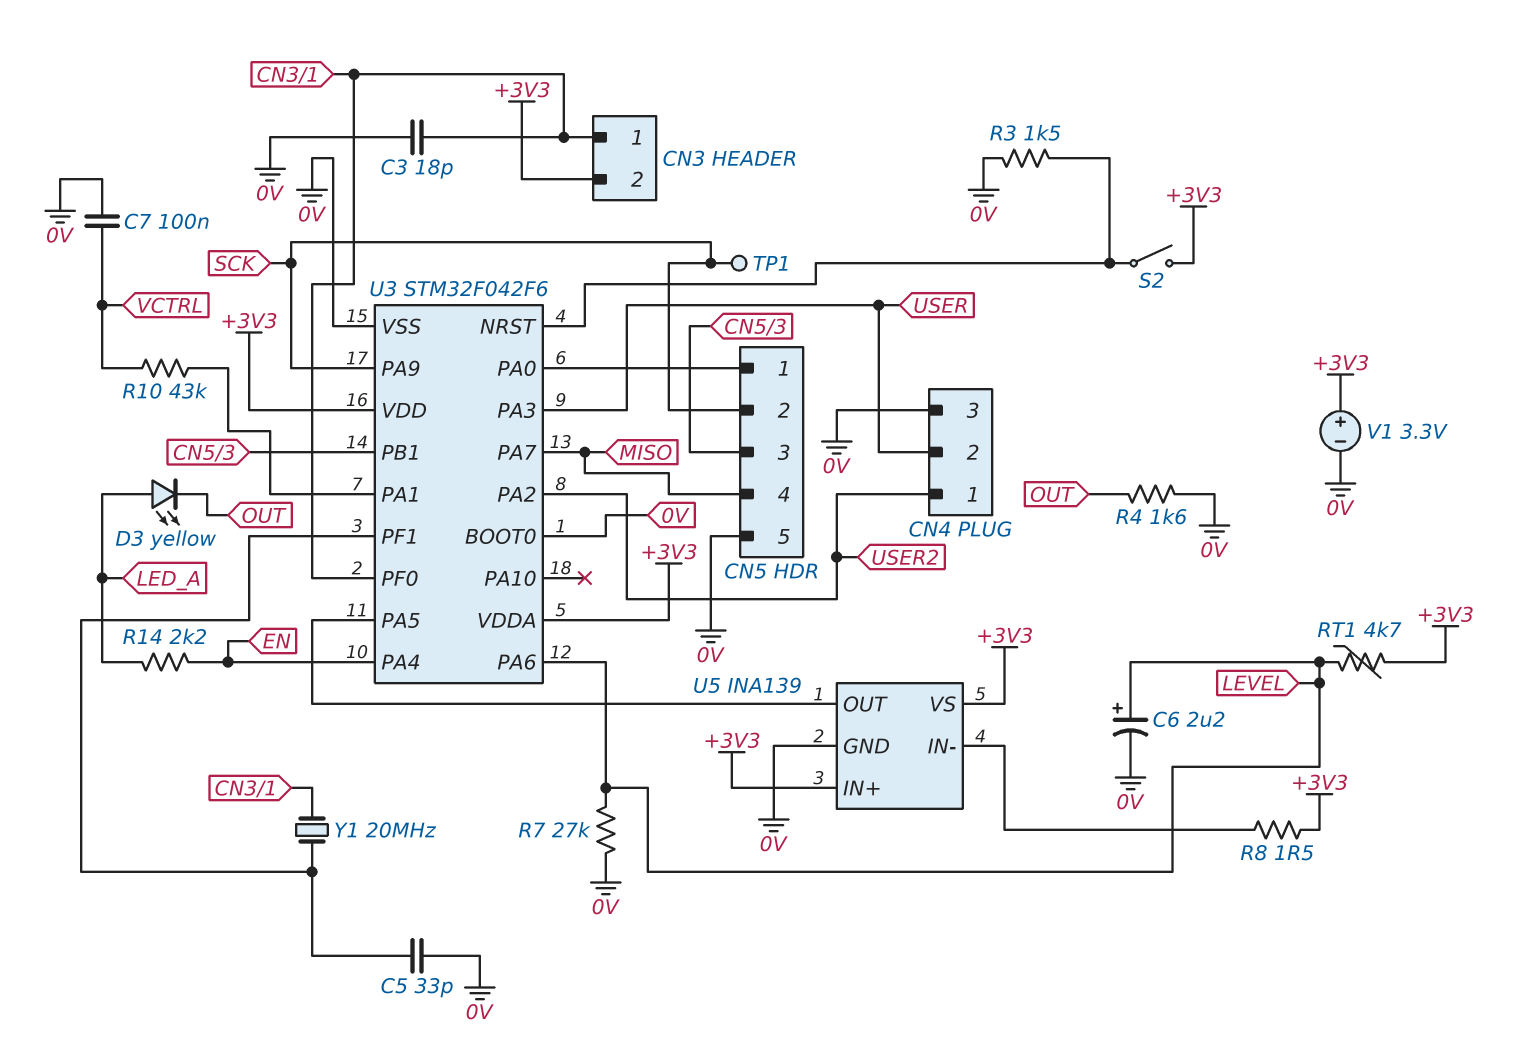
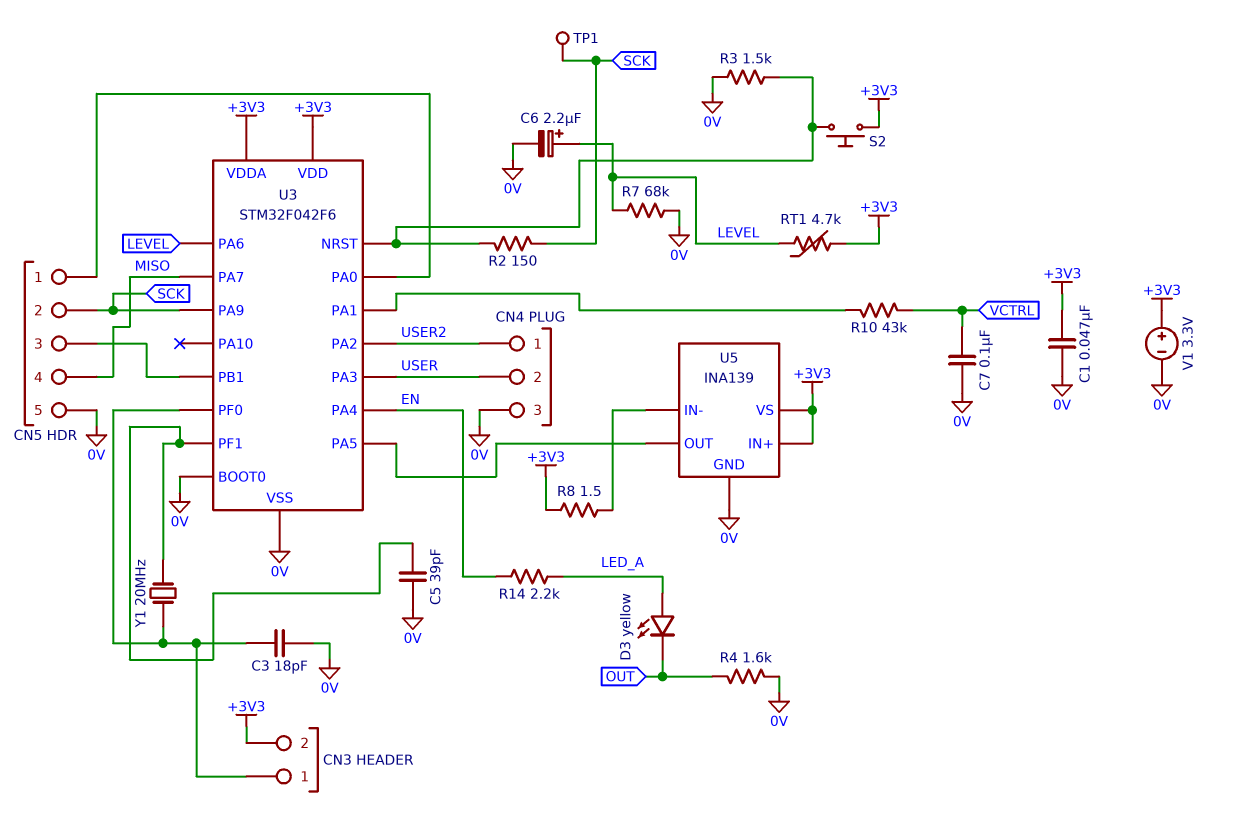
C1: none -> 47nF (+3V3, 0V)
C5: 33pF (0V, U3/PF1) -> 39pF (0V, U3/PF1)
R2: none -> 150 (SCK, U3/NRST)
R7: 27k (0V, LEVEL) -> 68k (0V, LEVEL)
S2: switch (+3V3, U3/NRST) -> button (+3V3, U3/NRST)

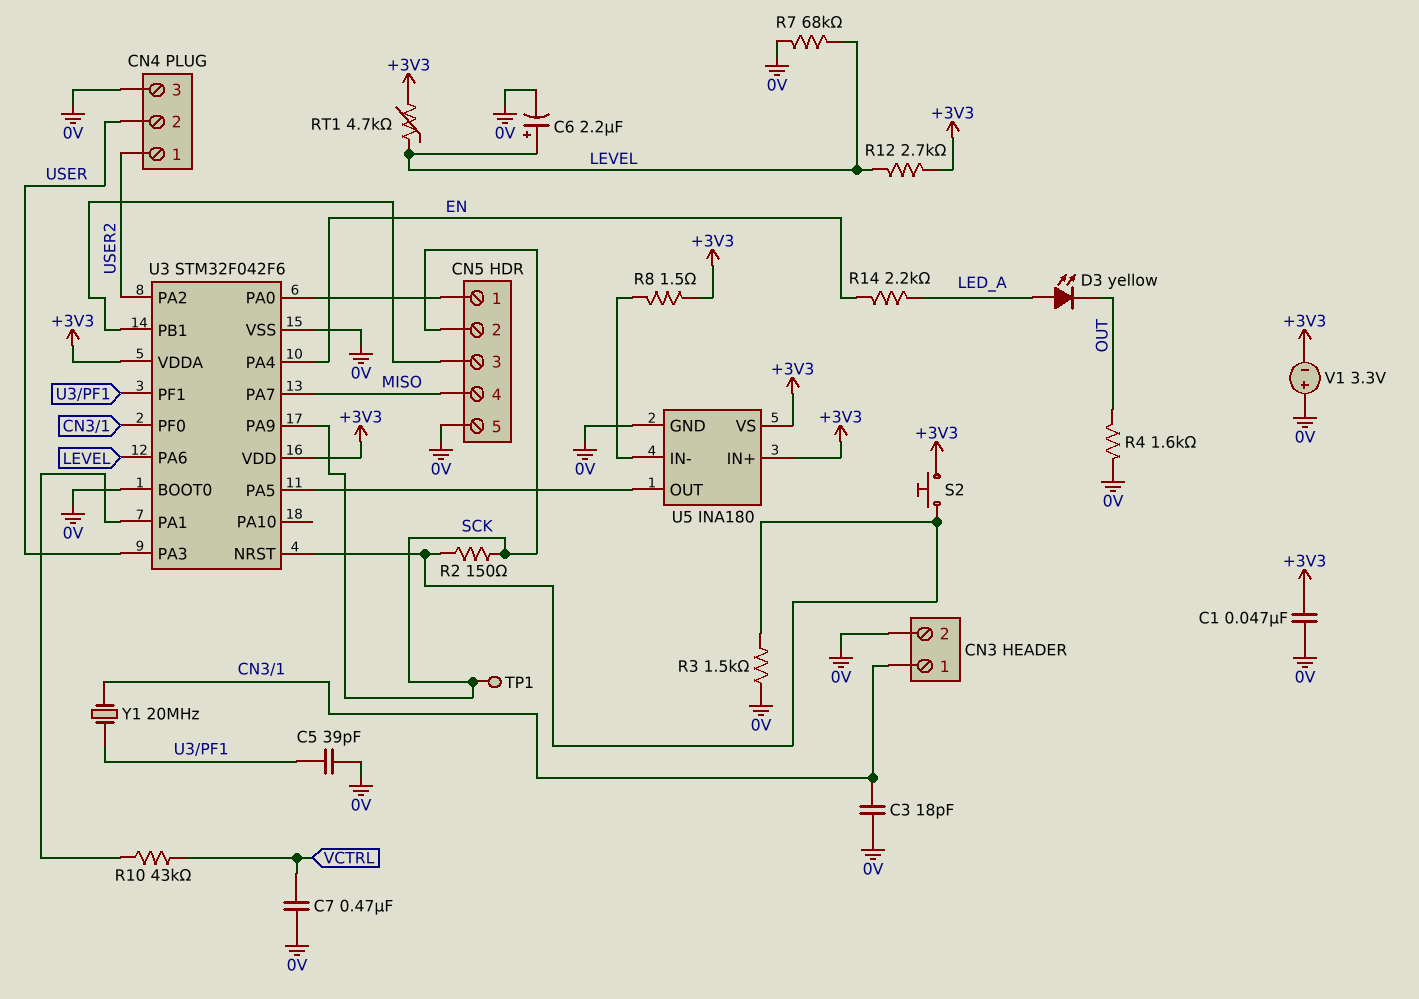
C7: 100nF (0V, VCTRL) -> 470nF (0V, VCTRL)
CN3 pin 2: +3V3 -> 0V
R12: none -> 2.7k (+3V3, LEVEL)
U5: INA139 -> INA180
V1: 3.3V (plus +3V3, minus 0V) -> 3.3V (plus 0V, minus +3V3)

